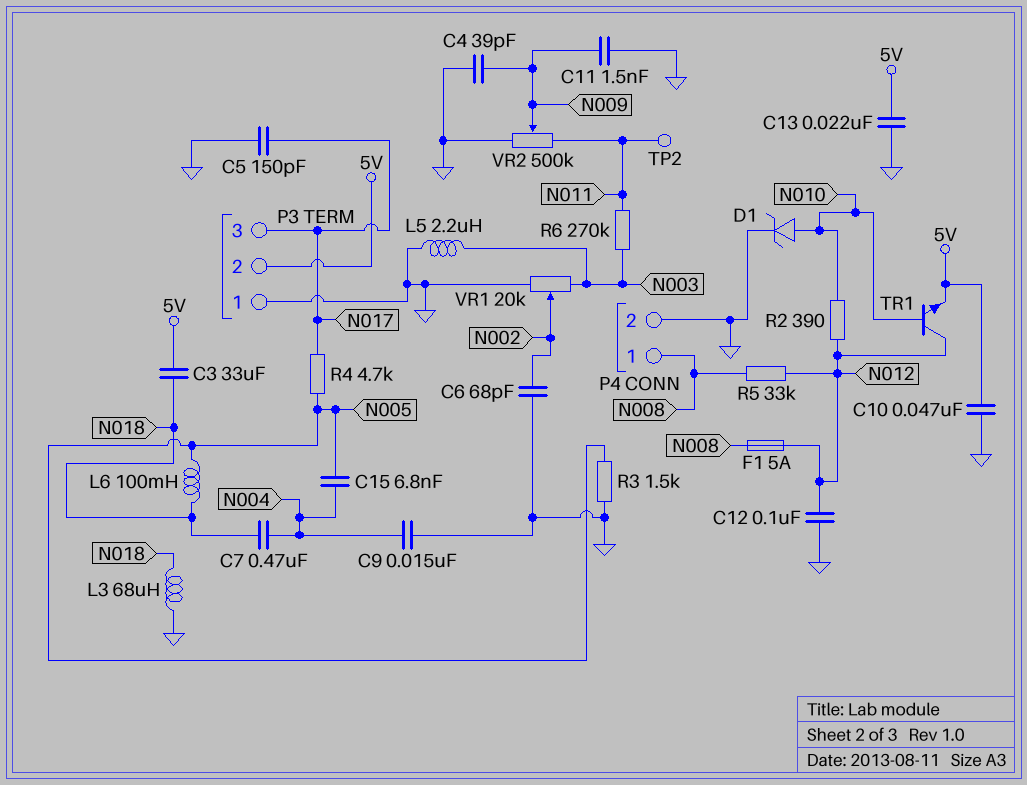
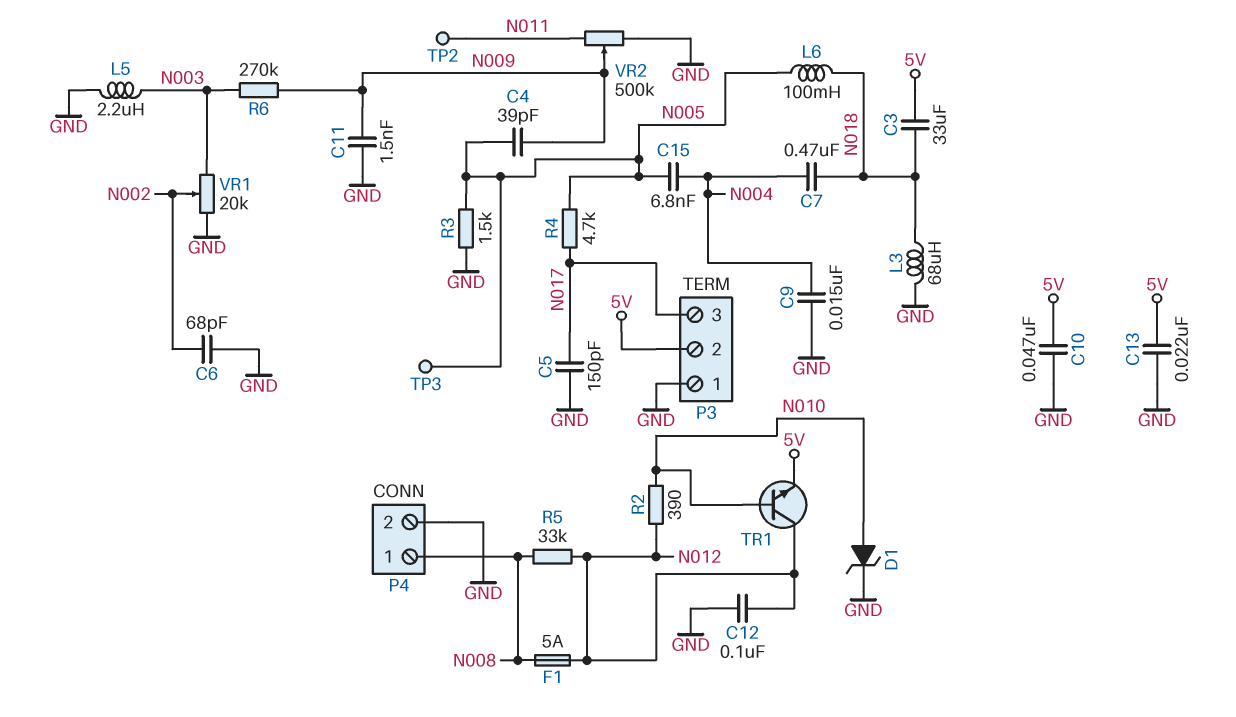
C4: 39pF (GND, N009) -> 39pF (N005, N009)
R6: 270k (N003, N011) -> 270k (N003, N009)
TP3: none -> test point (N005)

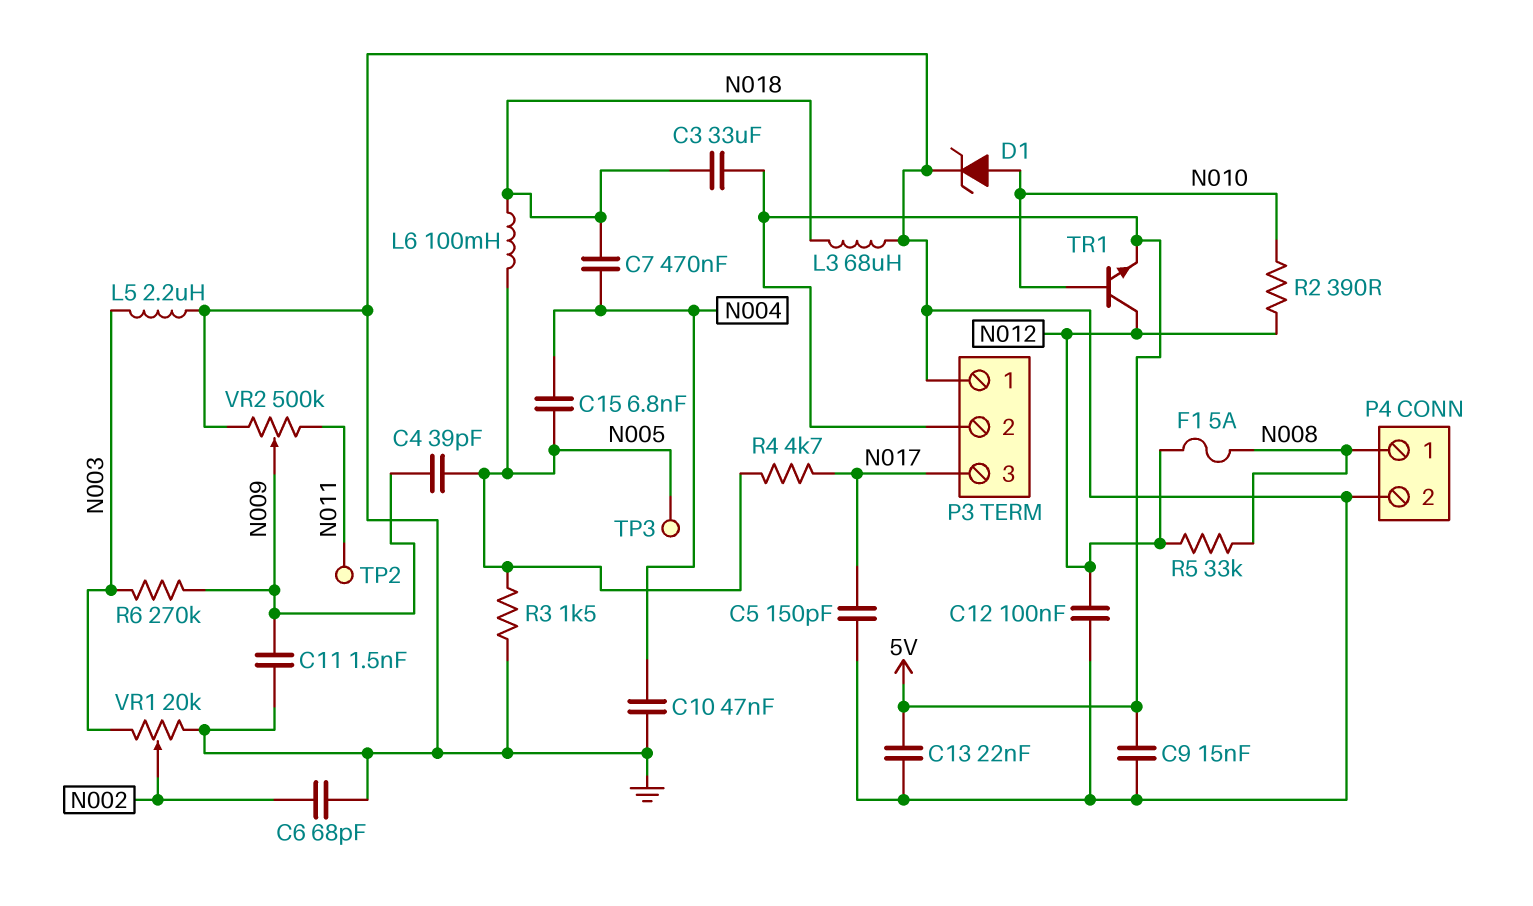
C9: 15nF (GND, N004) -> 15nF (5V, GND)
C10: 47nF (5V, GND) -> 47nF (GND, N004)

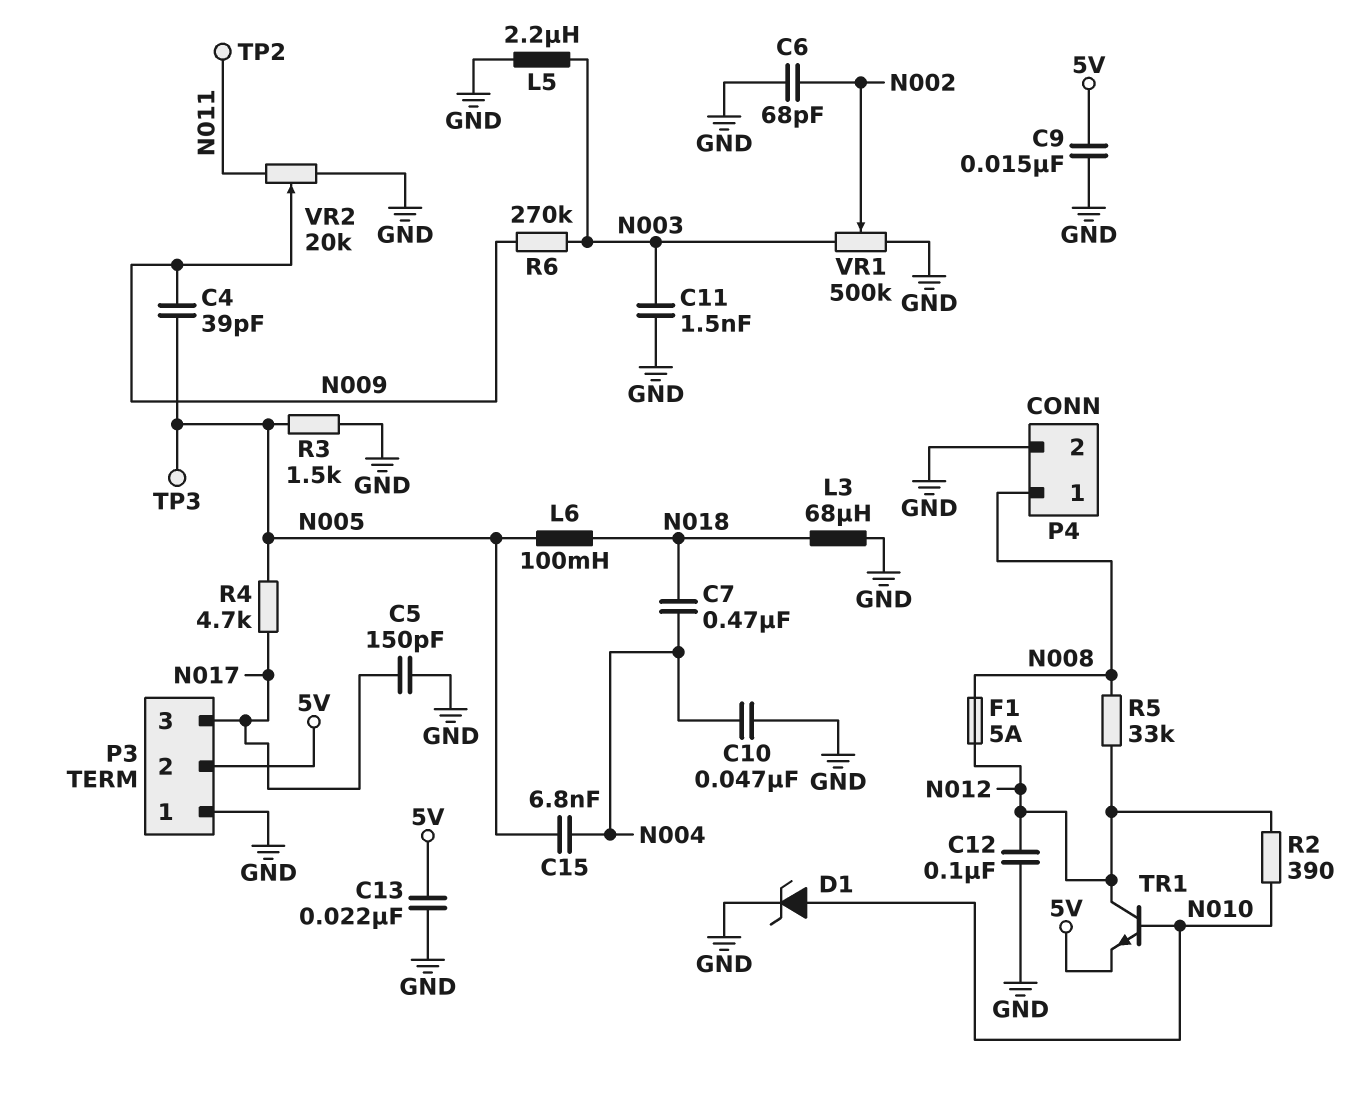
C3: 33uF (5V, N018) -> none
C11: 1.5nF (GND, N009) -> 1.5nF (GND, N003)
VR1: 20k (GND, N003, wiper N002) -> 500k (GND, N003, wiper N002)
VR2: 500k (GND, N011, wiper N009) -> 20k (GND, N011, wiper N009)

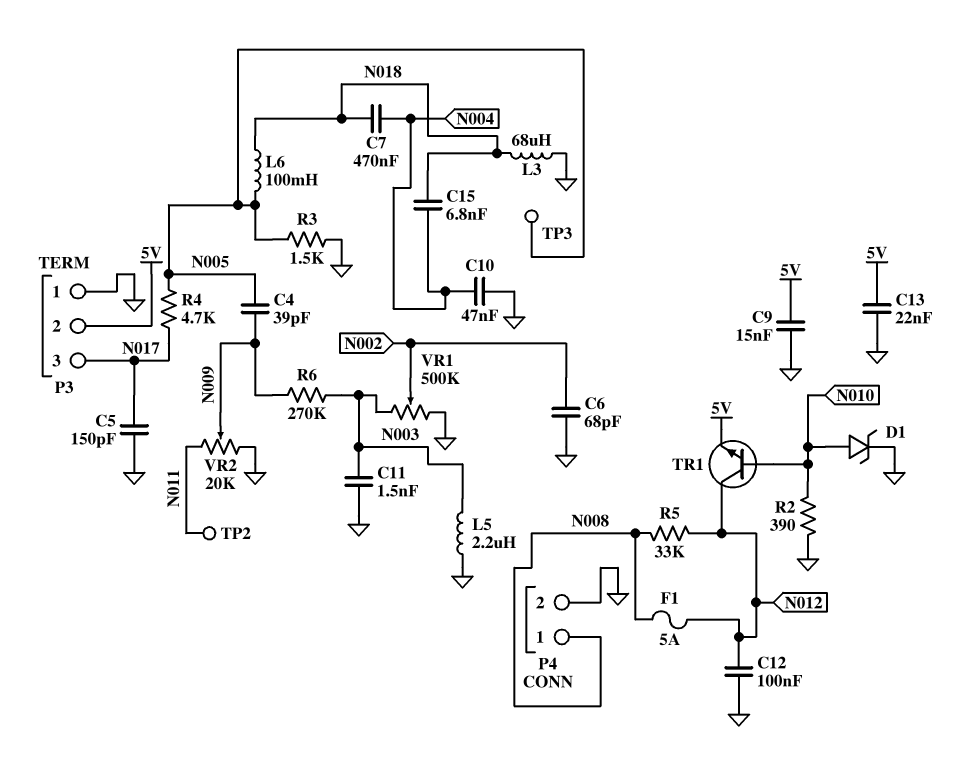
C15: 6.8nF (N004, N005) -> 6.8nF (N004, N018)
R2: 390 (N010, N012) -> 390 (GND, N010)

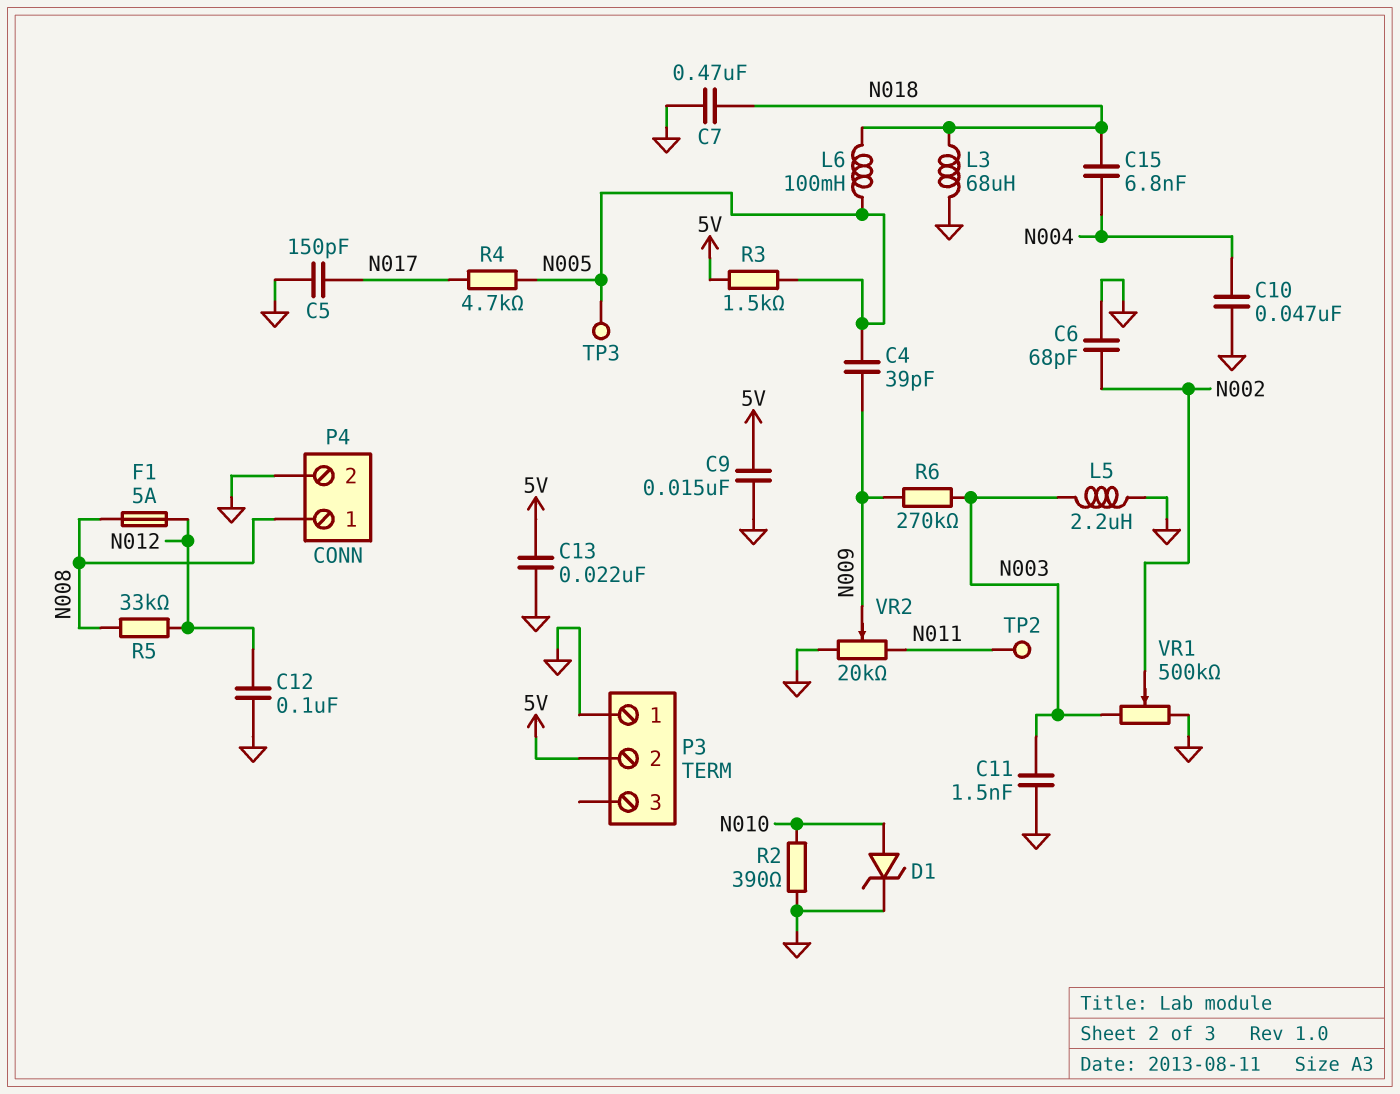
C7: 470nF (N004, N018) -> 470nF (GND, N018)
P3 pin 3: N017 -> none
R3: 1.5k (GND, N005) -> 1.5k (5V, N005)
TR1: NPN (B N010, C N012, E 5V) -> none

